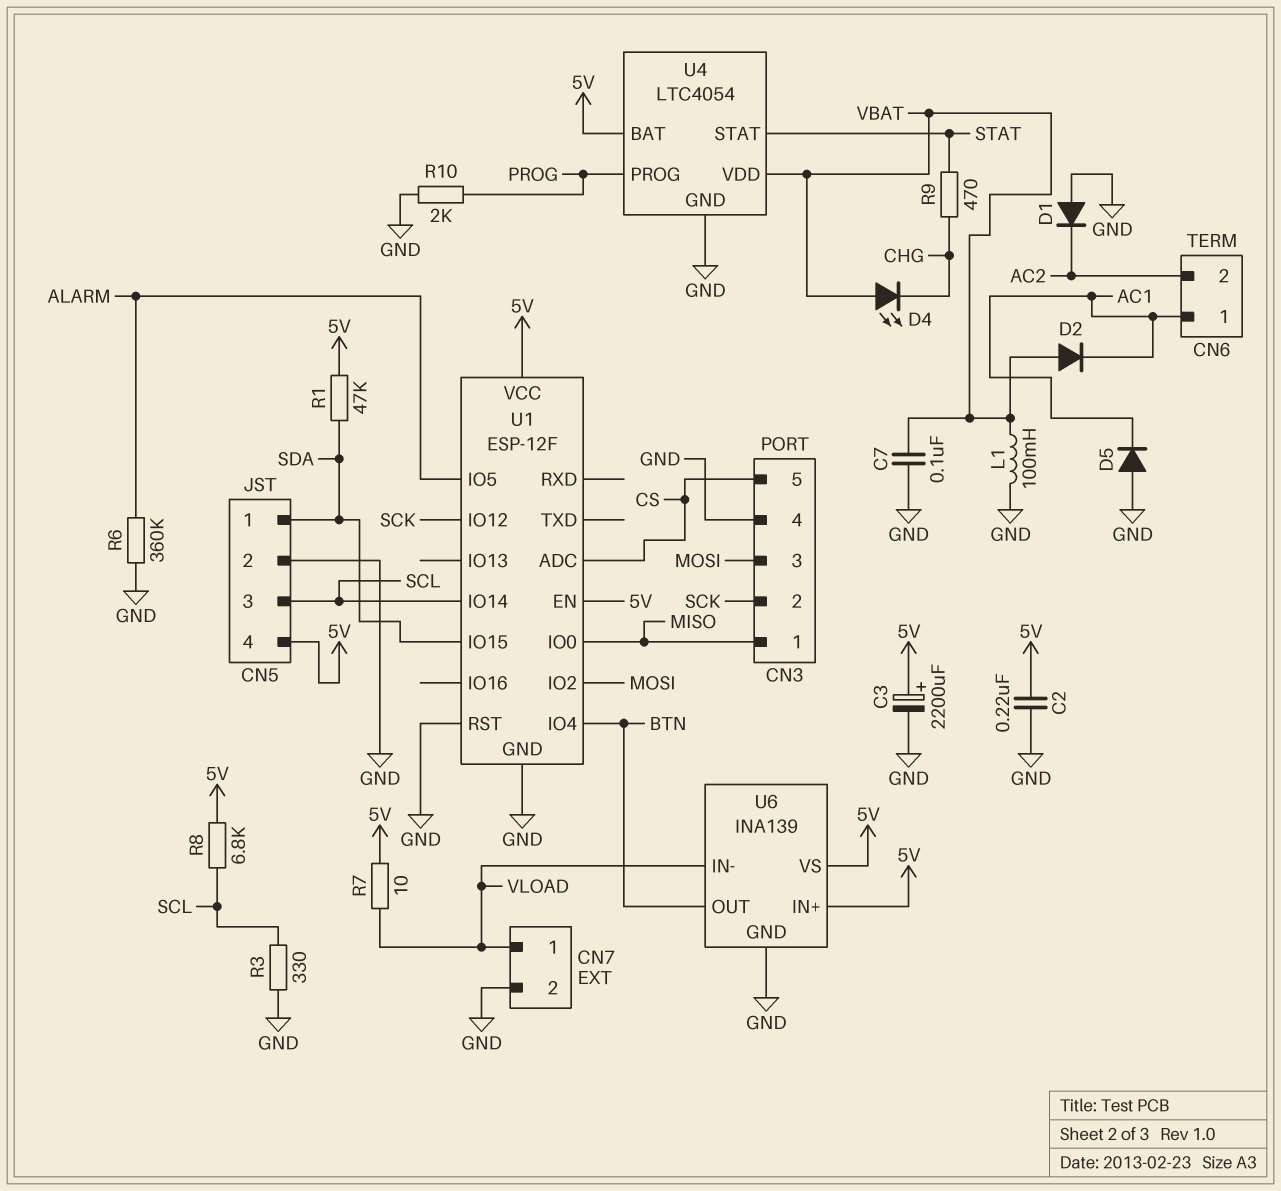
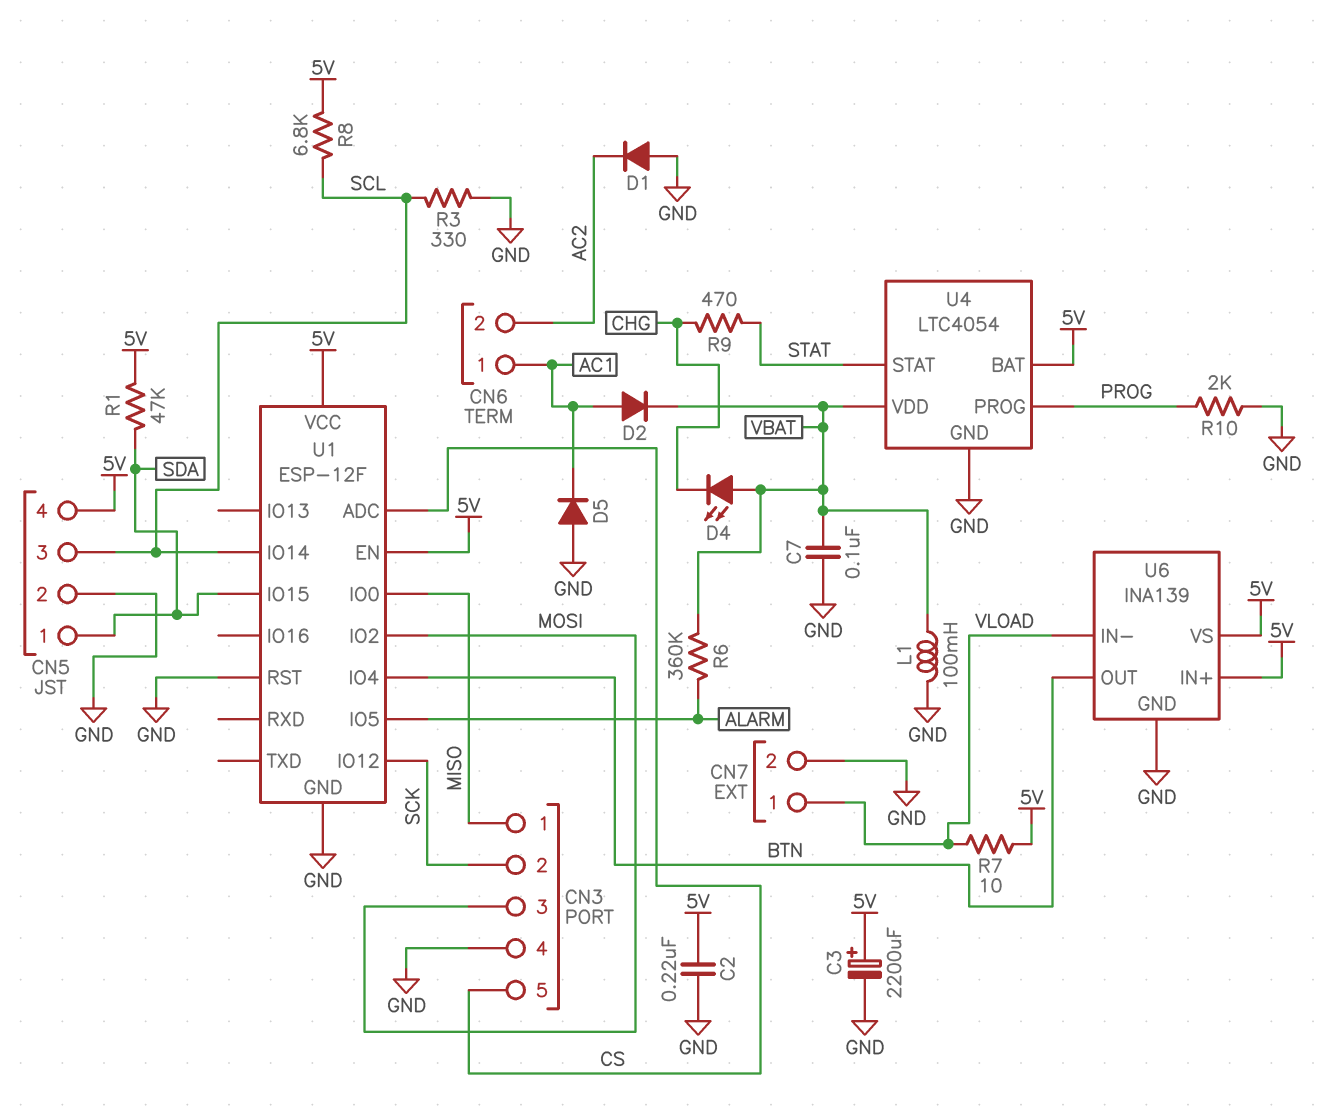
D2: diode (A VBAT, K AC1) -> diode (A AC1, K VBAT)
R6: 360k (ALARM, GND) -> 360k (ALARM, VBAT)

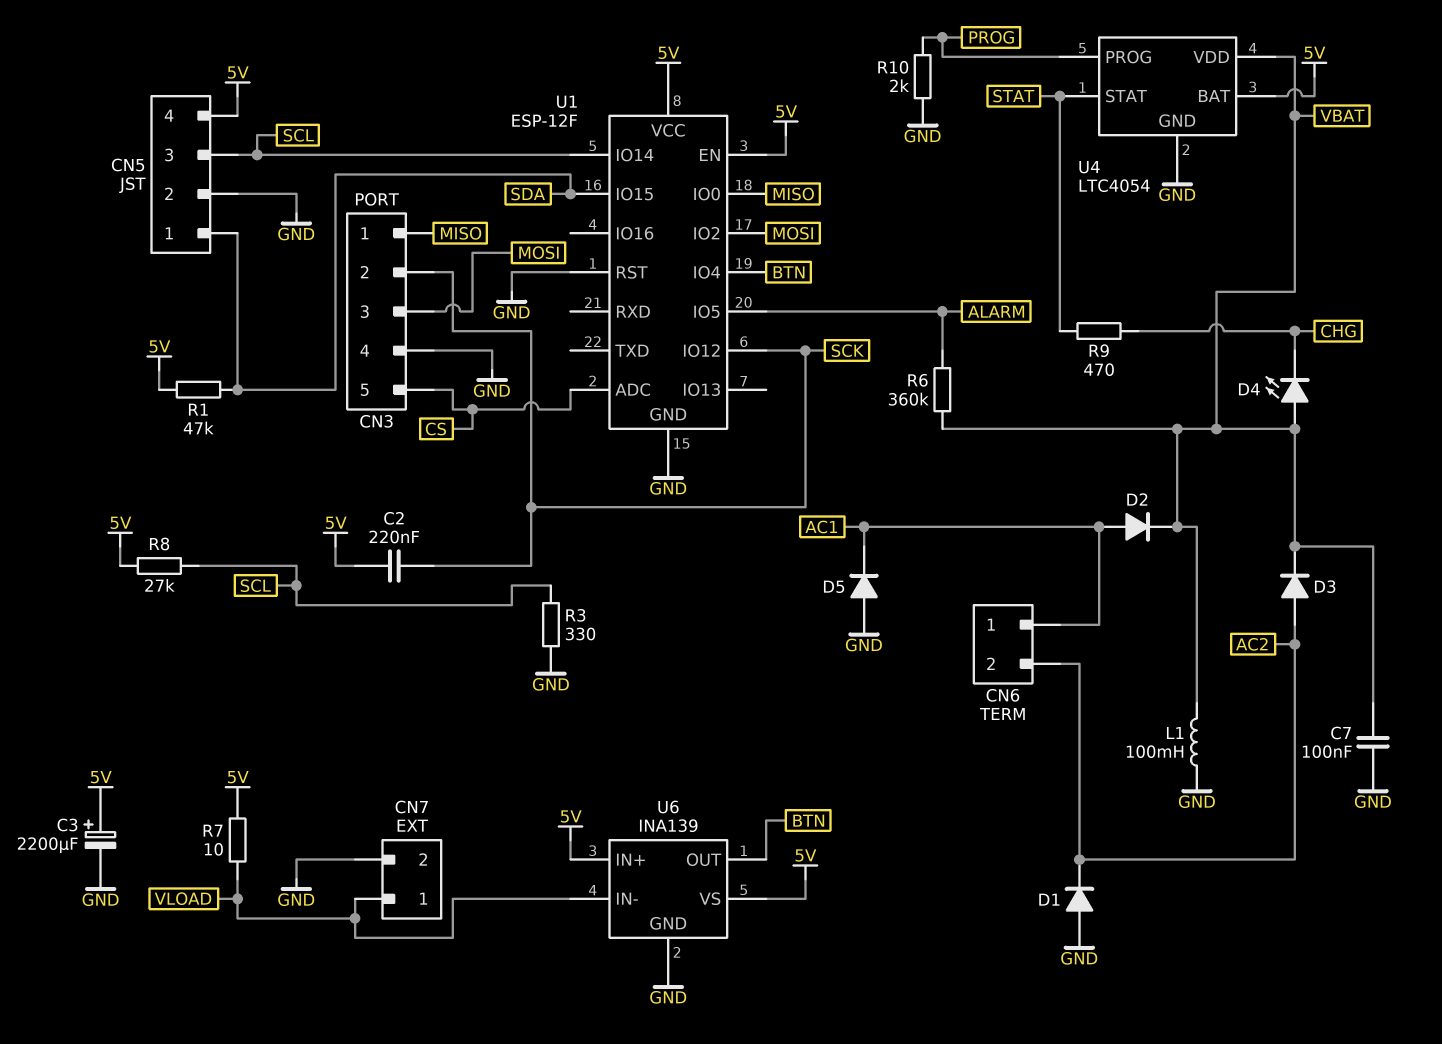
C2: 220nF (5V, GND) -> 220nF (5V, SCK)
D3: none -> diode (A AC2, K VBAT)
R8: 6.8k (5V, SCL) -> 27k (5V, SCL)

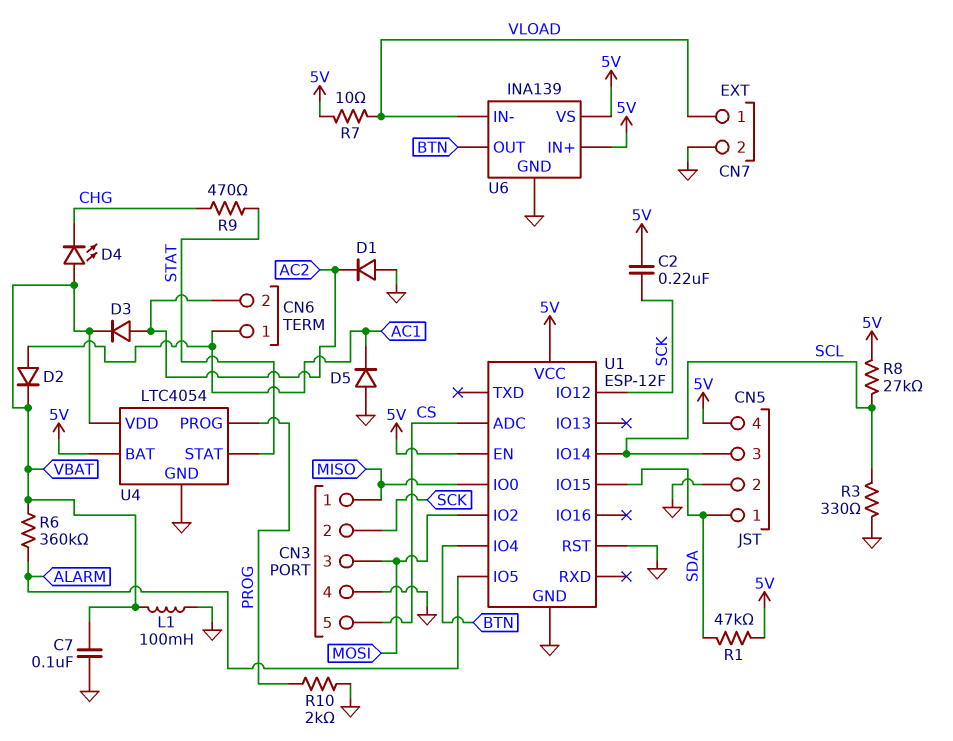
C3: 2200uF (plus 5V, minus GND) -> none

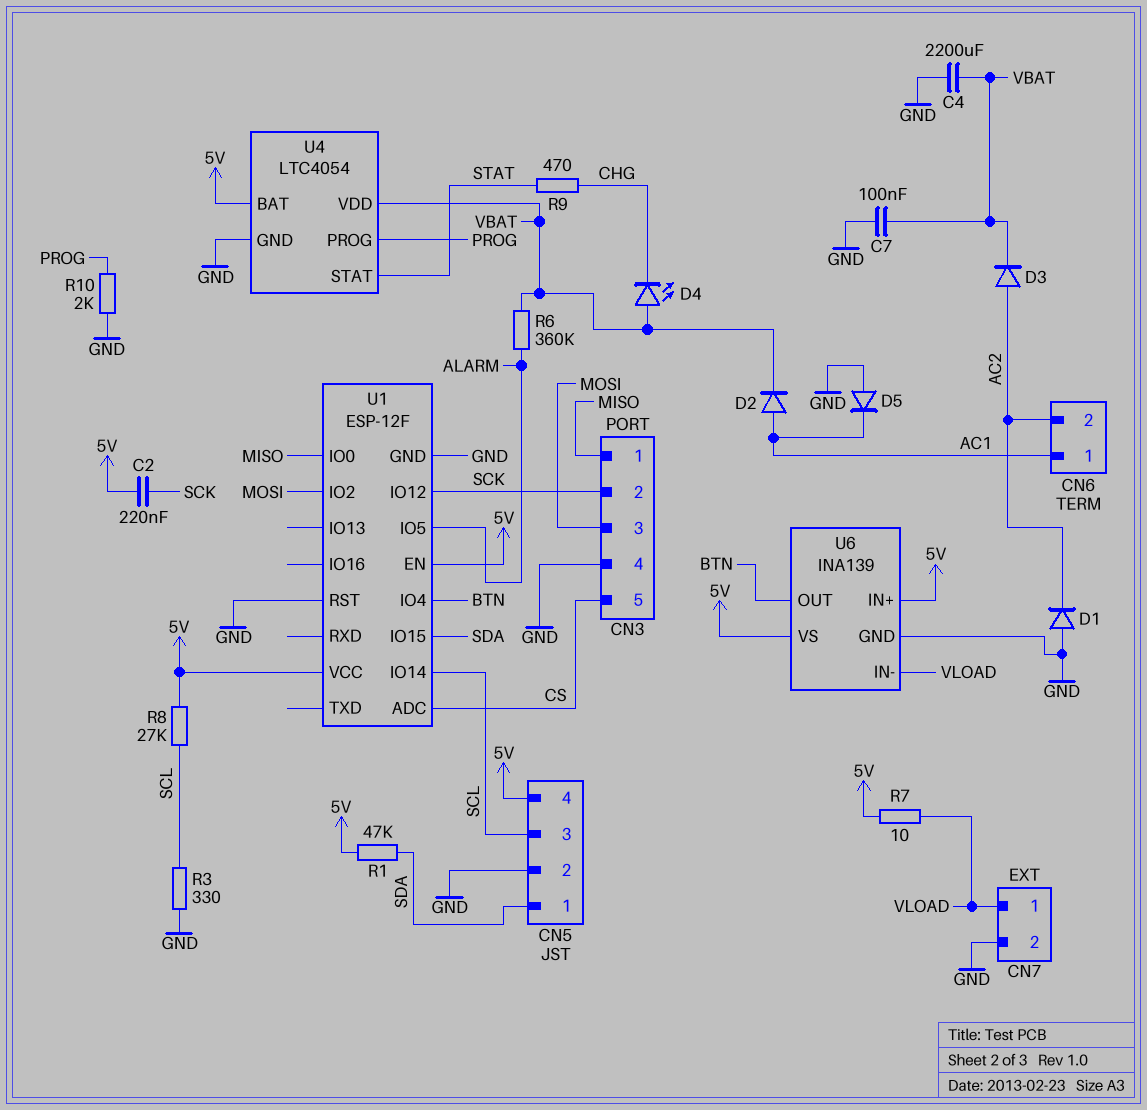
C4: none -> 2200uF (GND, VBAT)
L1: 100mH (GND, VBAT) -> none

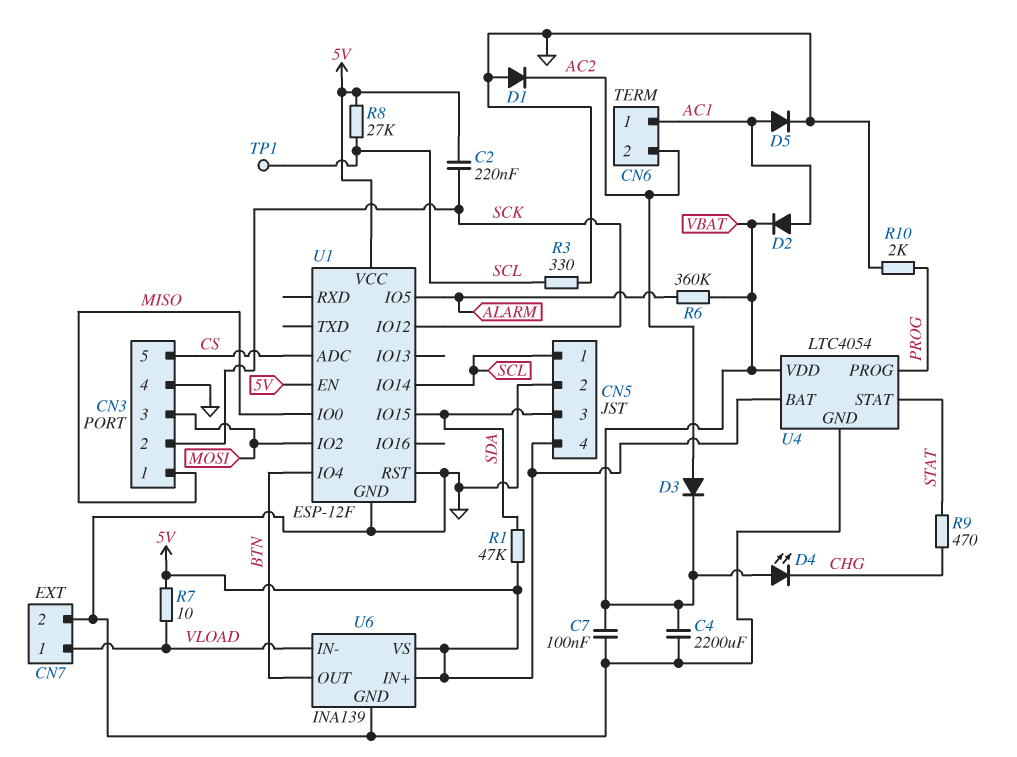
CN5 pin 1: SDA -> SCL
CN5 pin 3: SCL -> SDA
D5: diode (A GND, K AC1) -> diode (A AC1, K GND)
TP1: none -> test point (SCL)

